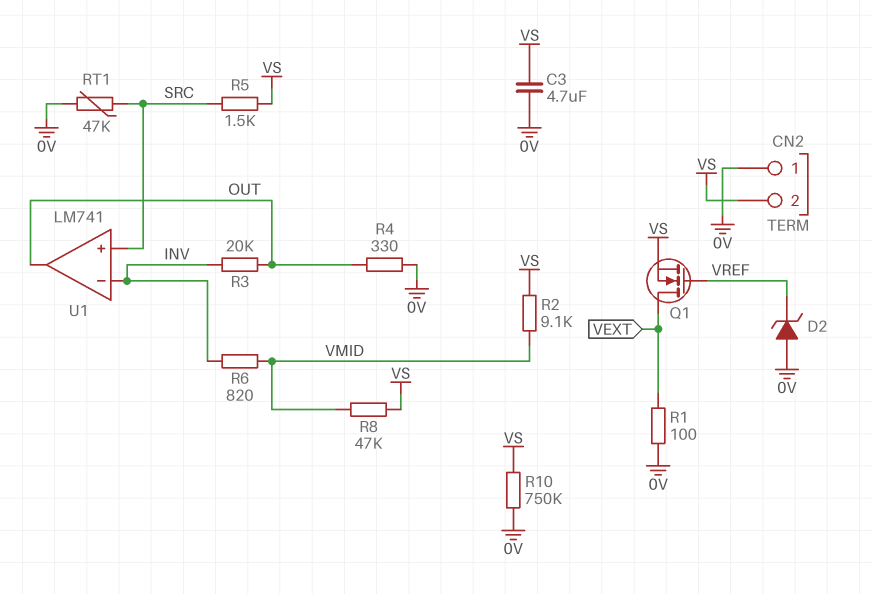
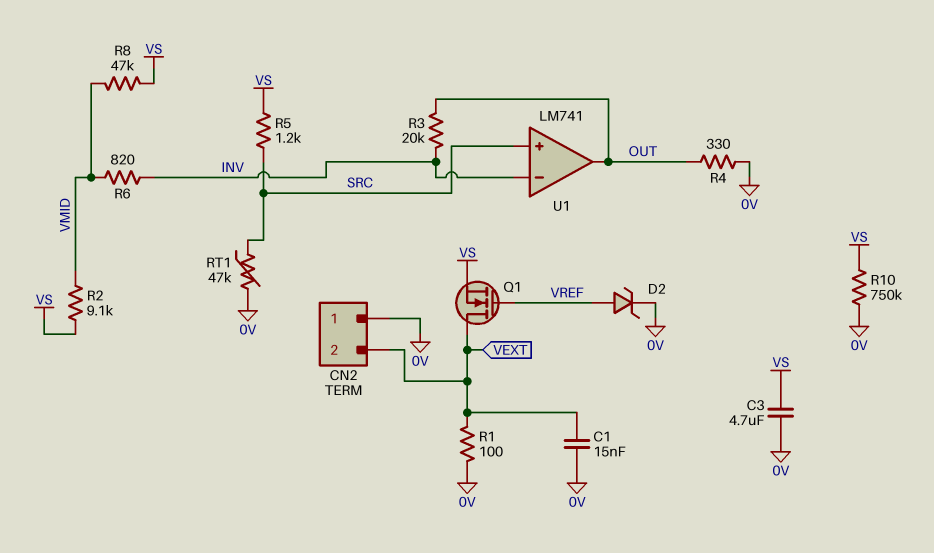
C1: none -> 15nF (0V, VEXT)
CN2 pin 2: VS -> VEXT
D2: zener (A 0V, K VREF) -> zener (A VREF, K 0V)
R5: 1.5k (SRC, VS) -> 1.2k (SRC, VS)

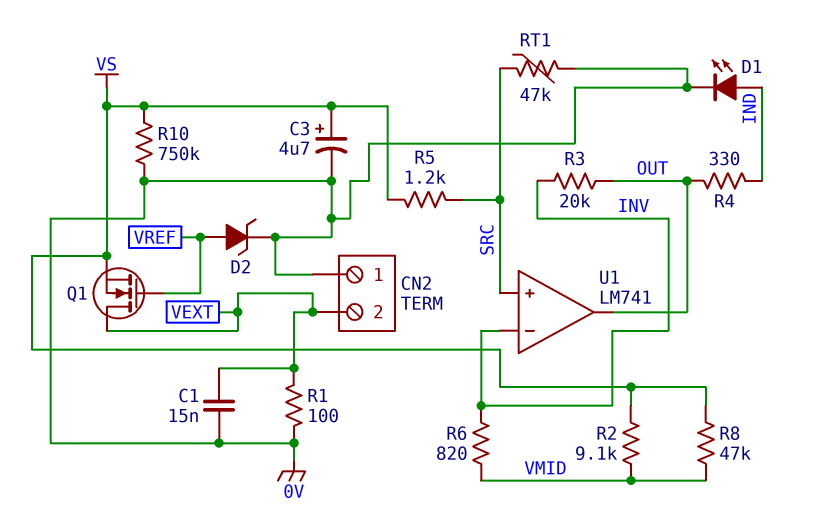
C3: 4.7uF (0V, VS) -> 4.7uF (plus VS, minus 0V)
D1: none -> LED (A IND, K 0V)
R4: 330 (0V, OUT) -> 330 (IND, OUT)

